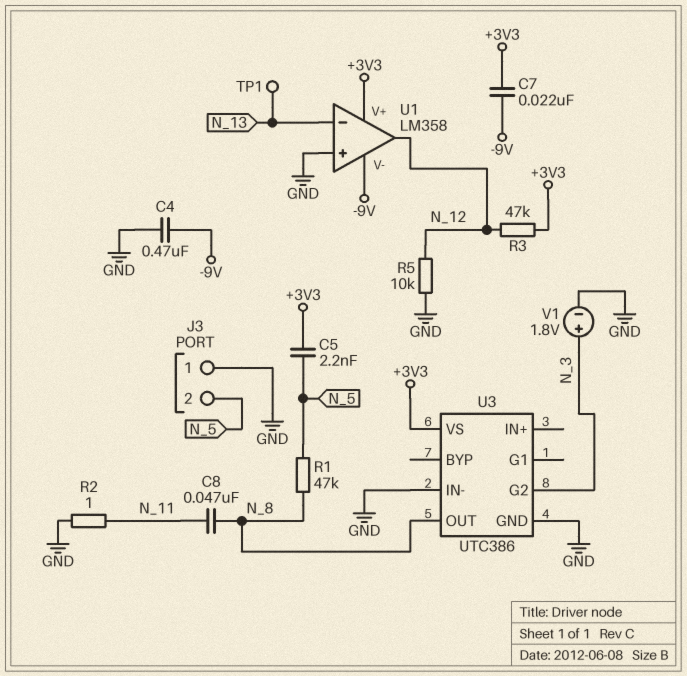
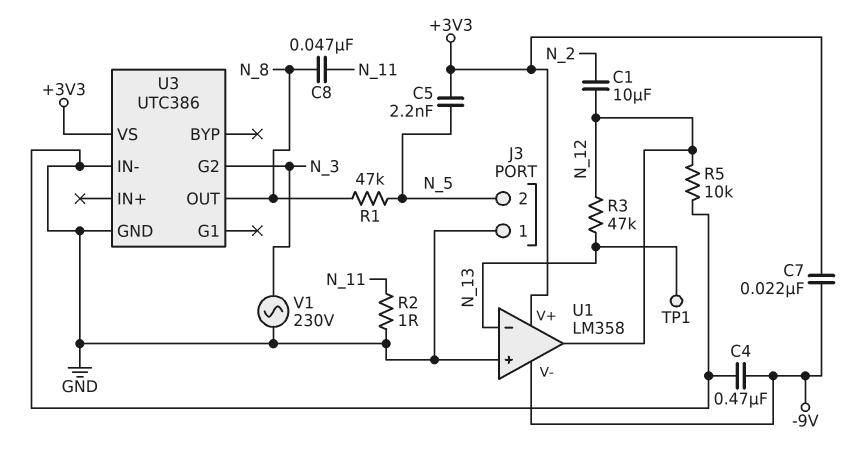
C1: none -> 10uF (N_2, N_12)
R3: 47k (+3V3, N_12) -> 47k (N_12, N_13)
V1: 1.8V (plus N_3, minus GND) -> AC 230V (GND, N_3)

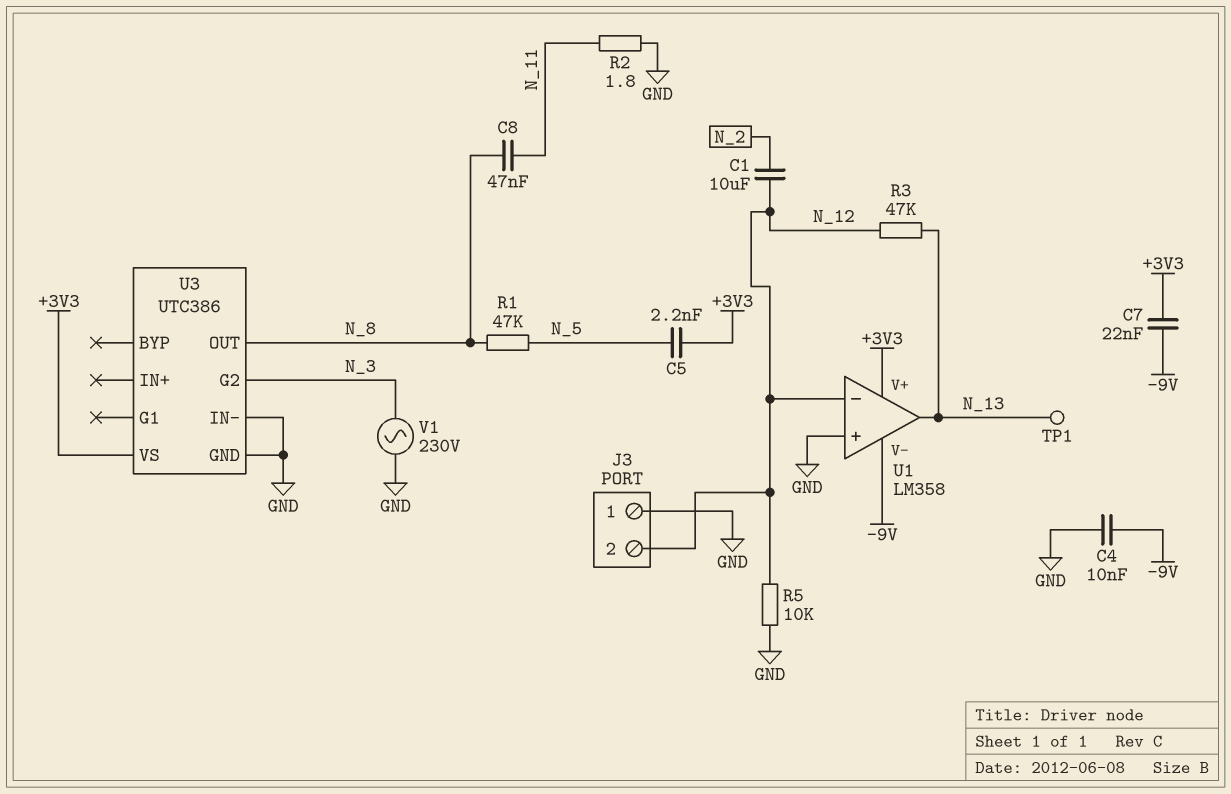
C4: 470nF (-9V, GND) -> 10nF (-9V, GND)
J3 pin 2: N_5 -> N_12
R2: 1 (GND, N_11) -> 1.8 (GND, N_11)
U1 pin in-: N_13 -> N_12
U1 pin out: N_12 -> N_13

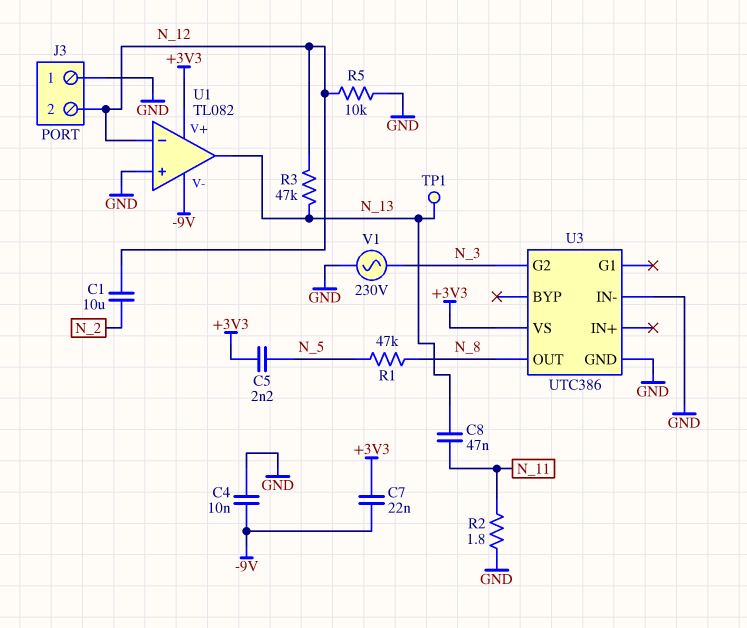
C8: 47nF (N_8, N_11) -> 47nF (N_11, N_13)
U1: LM358 -> TL082

